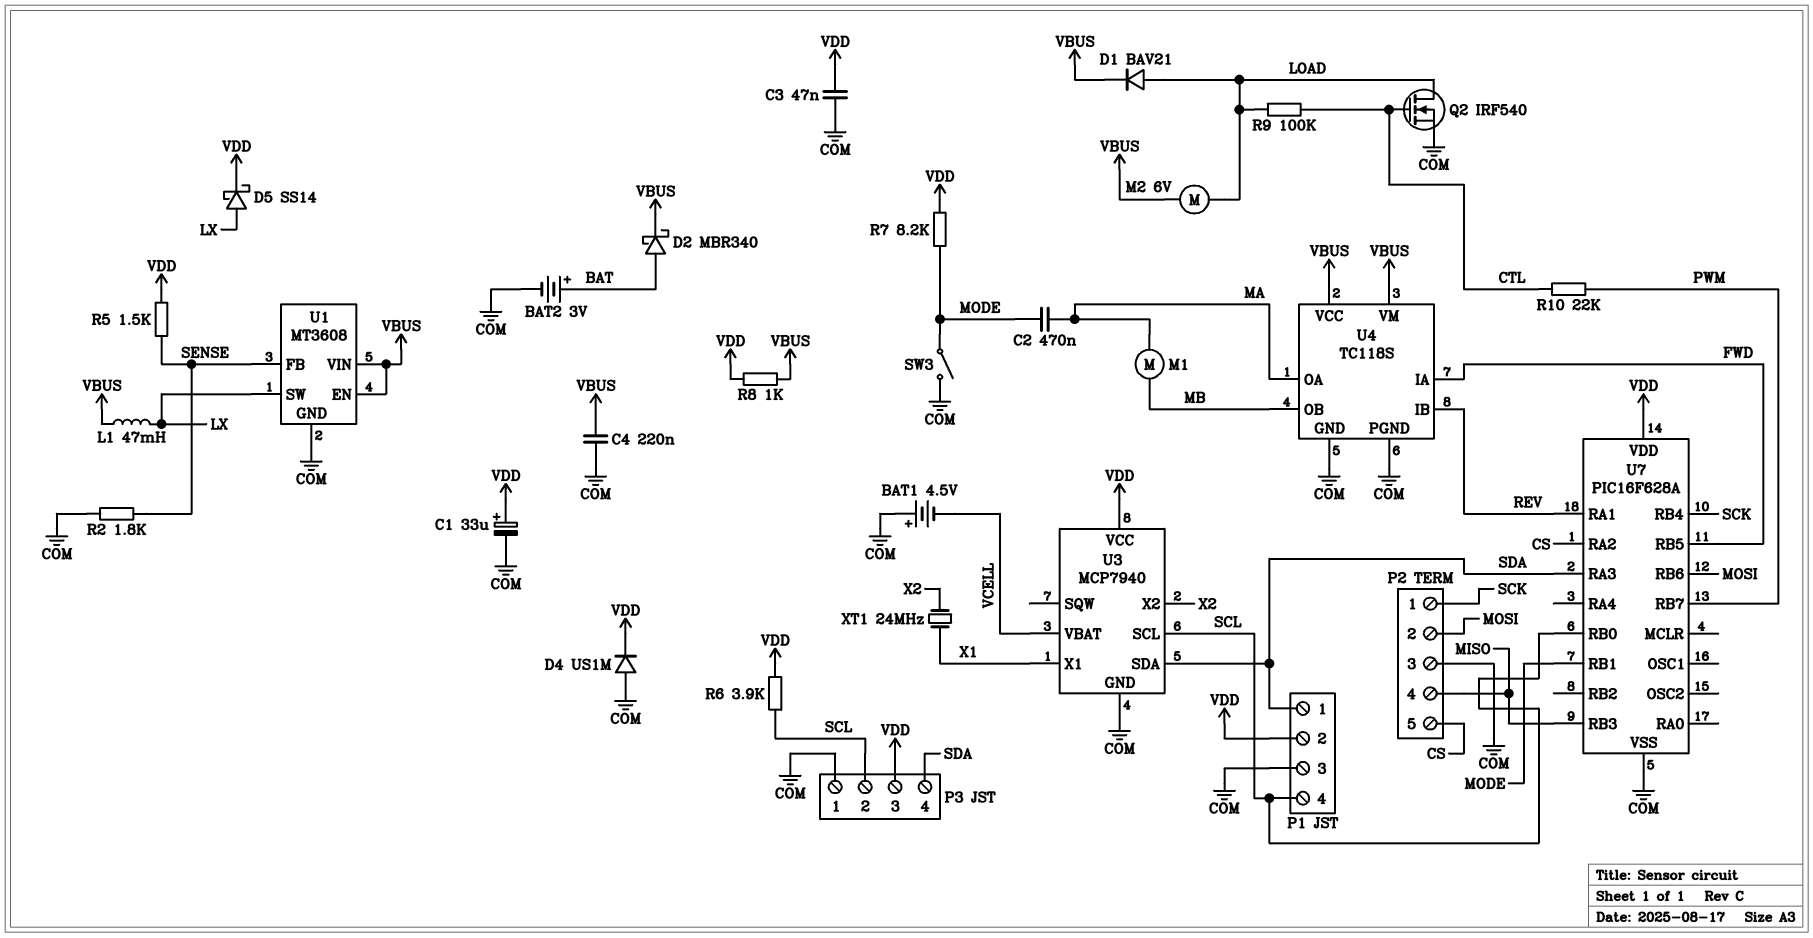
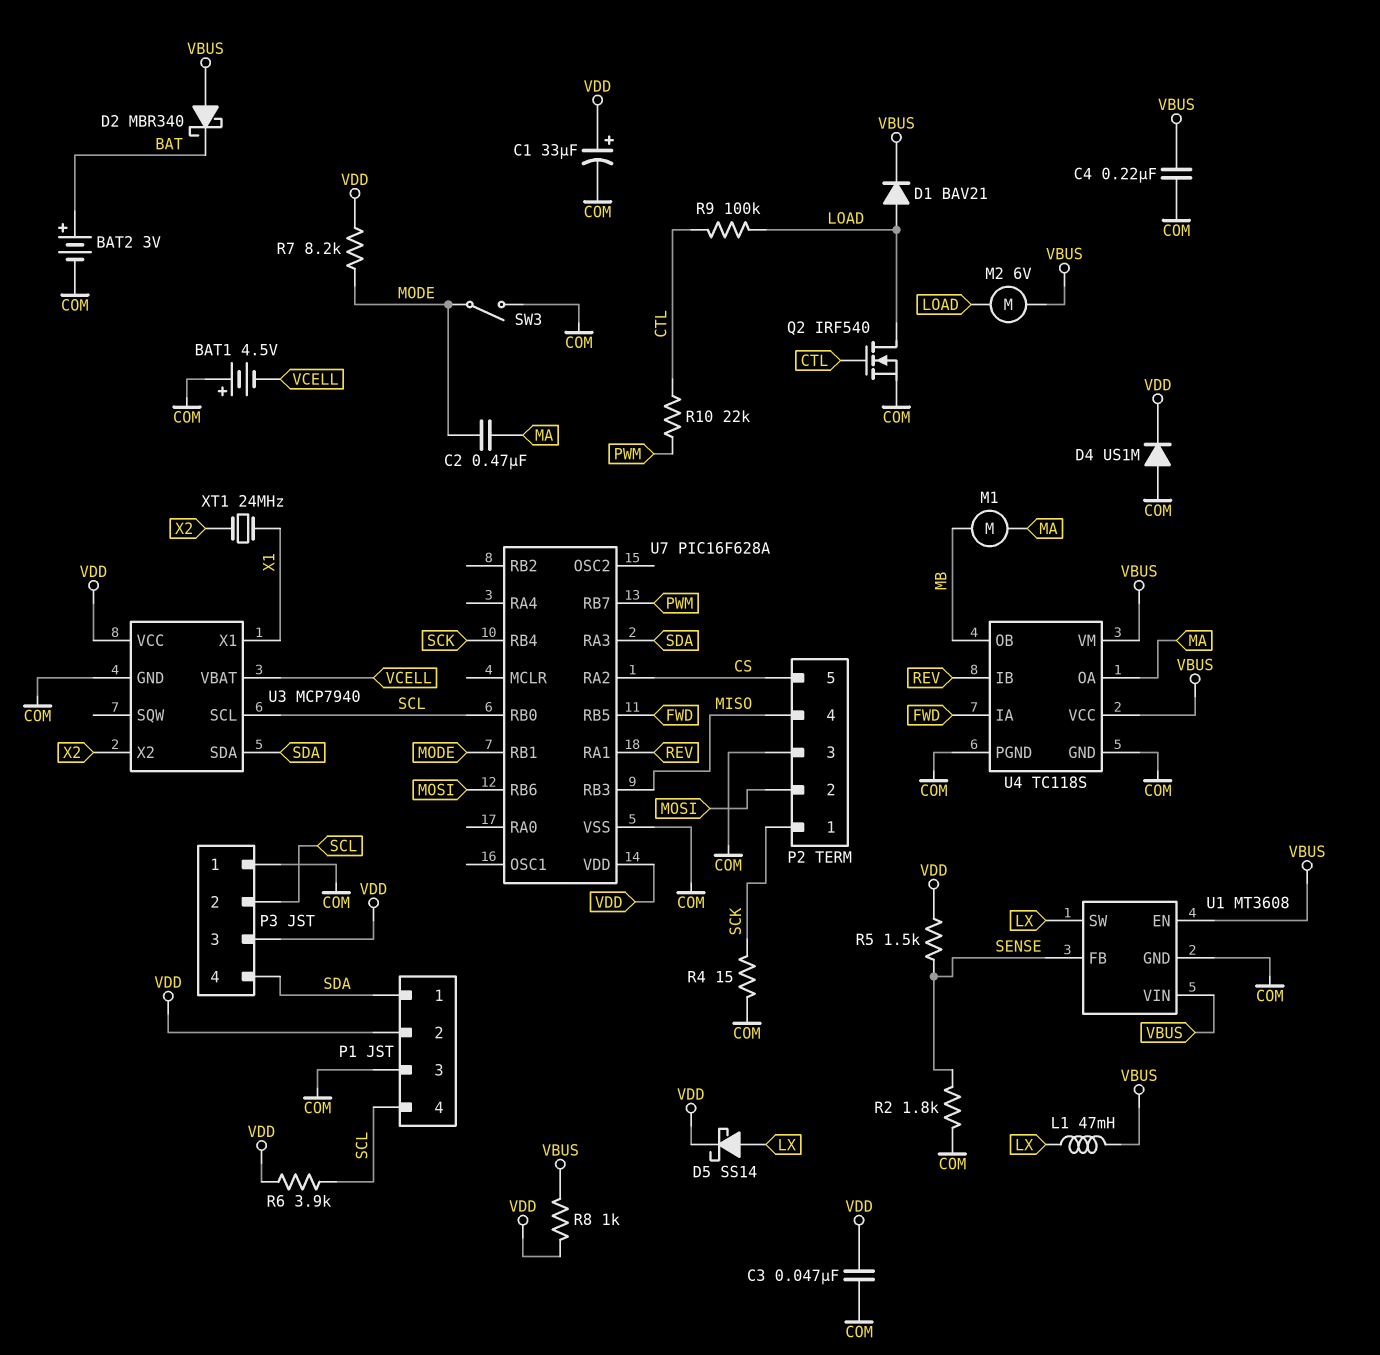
D2: schottky MBR340 (A BAT, K VBUS) -> schottky MBR340 (A VBUS, K BAT)
R4: none -> 15 (COM, SCK)

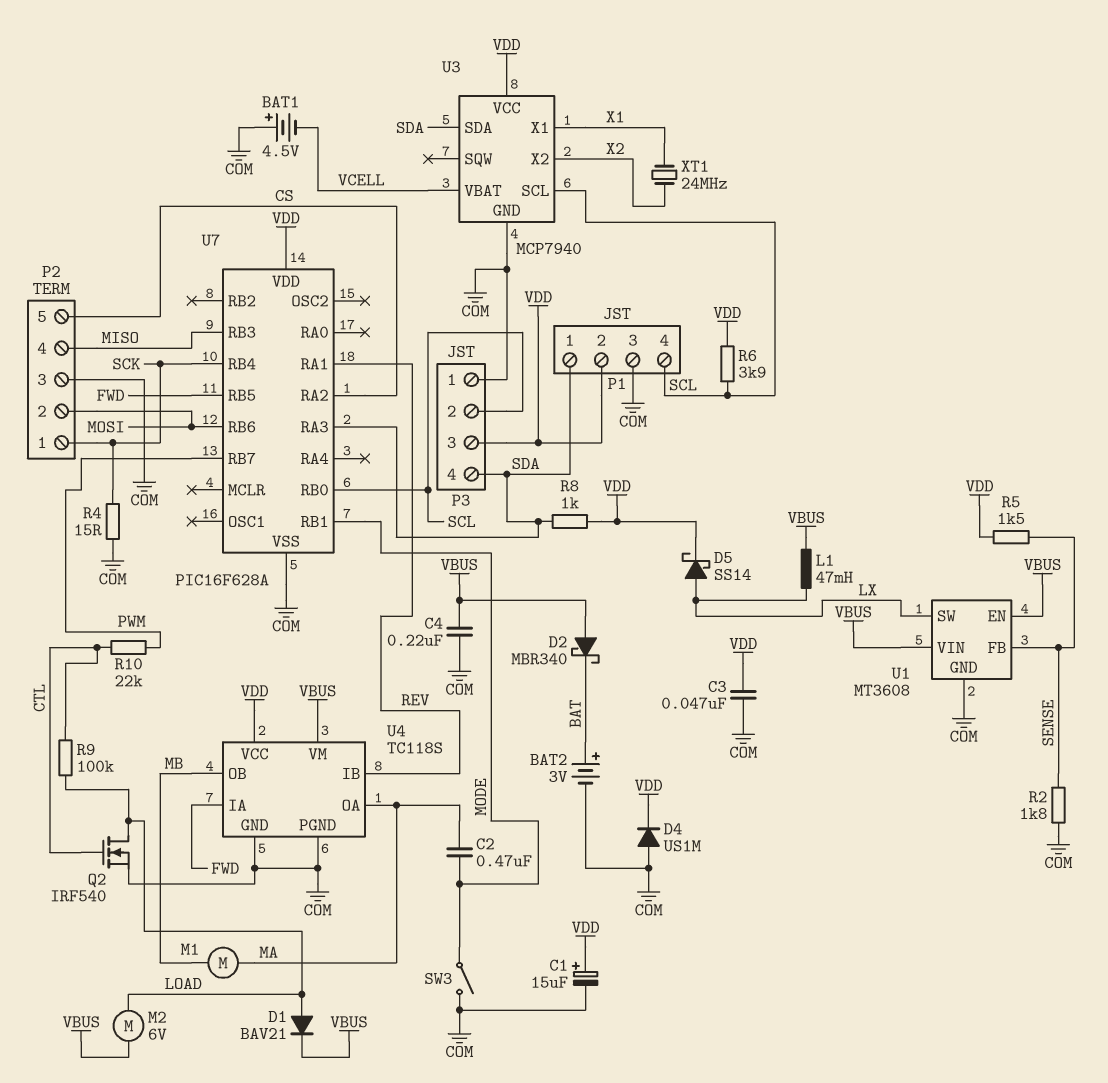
C1: 33uF (plus VDD, minus COM) -> 15uF (plus VDD, minus COM)
R7: 8.2k (MODE, VDD) -> none
R8: 1k (VBUS, VDD) -> 1k (SDA, VDD)
U4 pin VCC: VBUS -> VDD

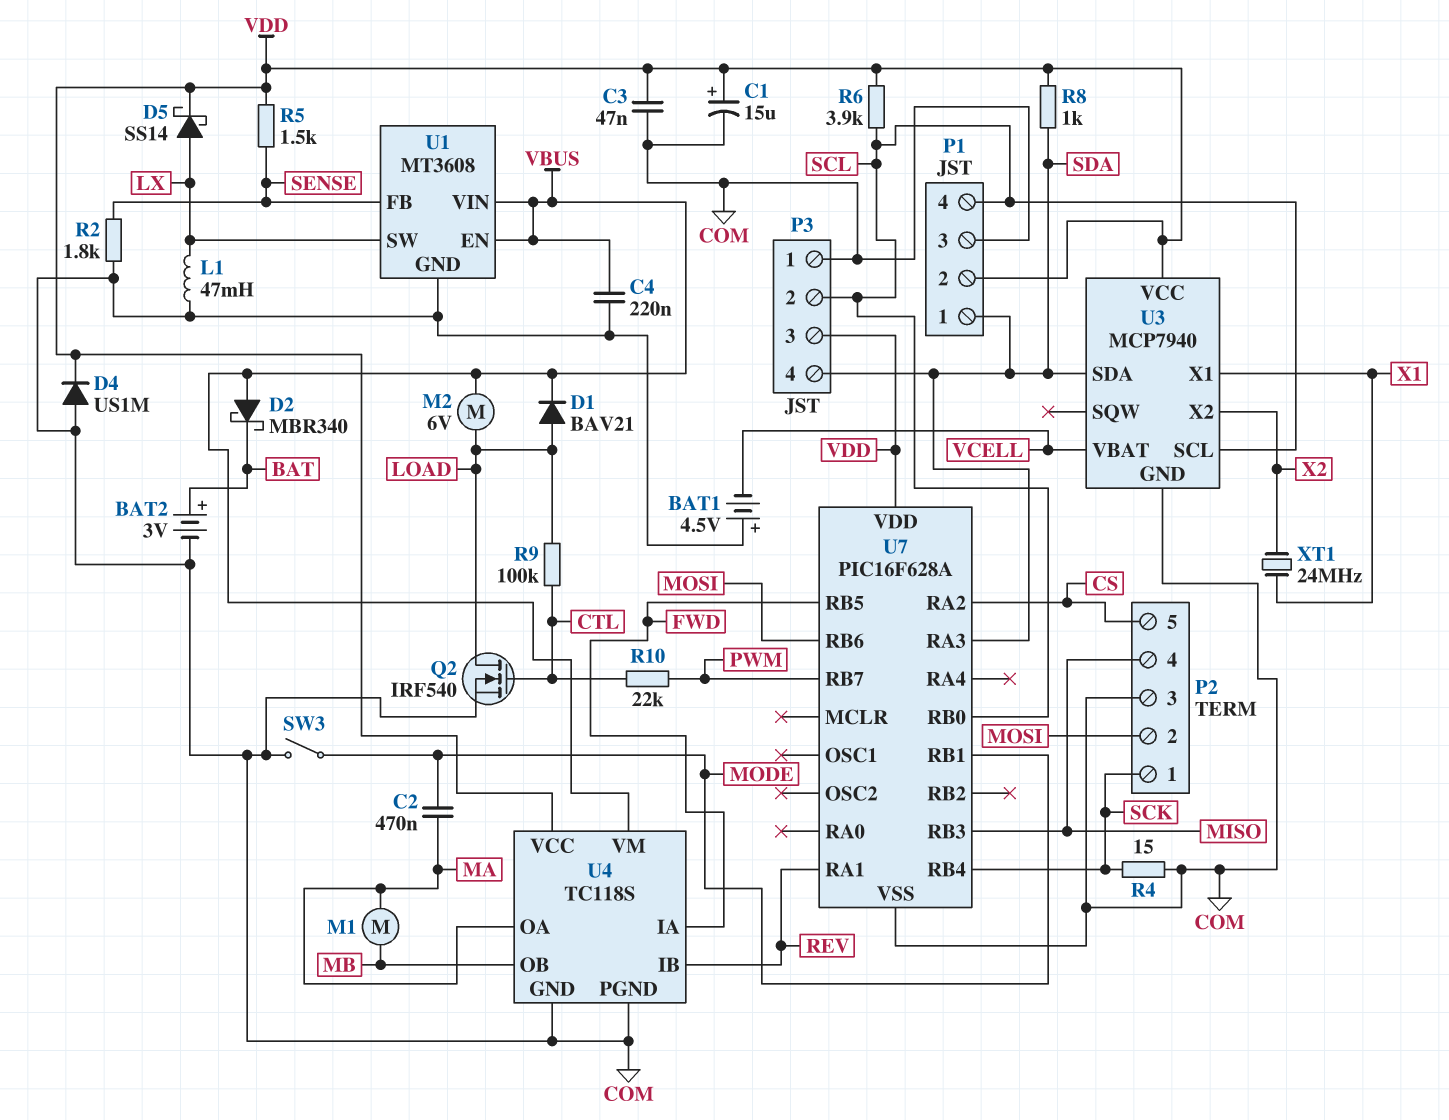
L1: 47mH (LX, VBUS) -> 47mH (COM, LX)

